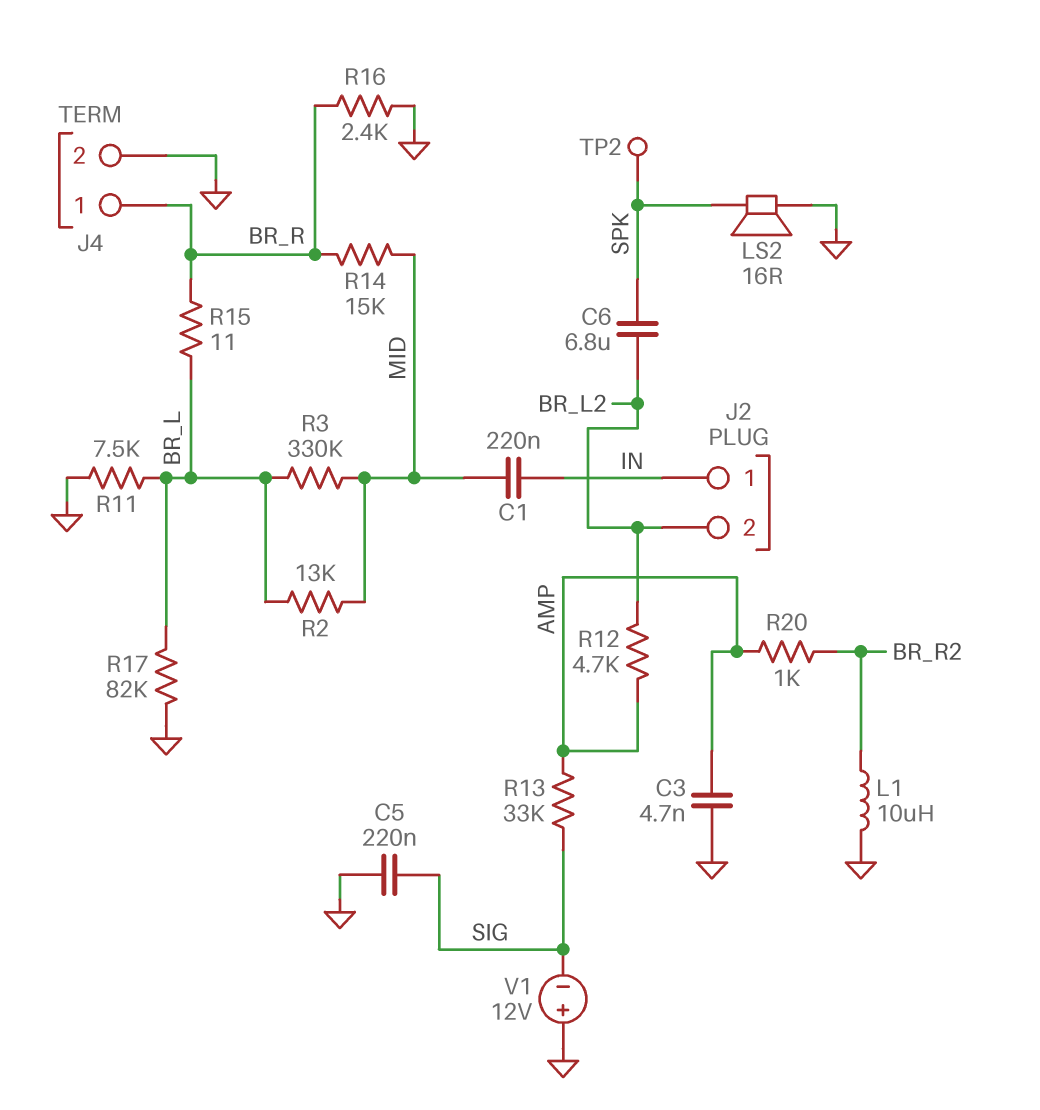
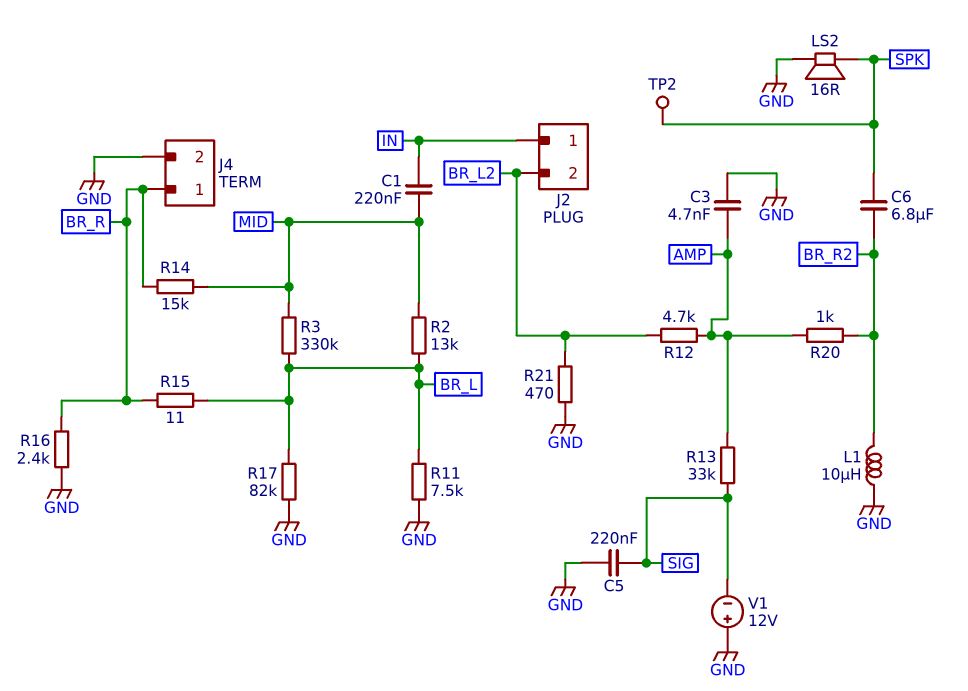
C6: 6.8uF (BR_L2, SPK) -> 6.8uF (BR_R2, SPK)
R21: none -> 470 (BR_L2, GND)

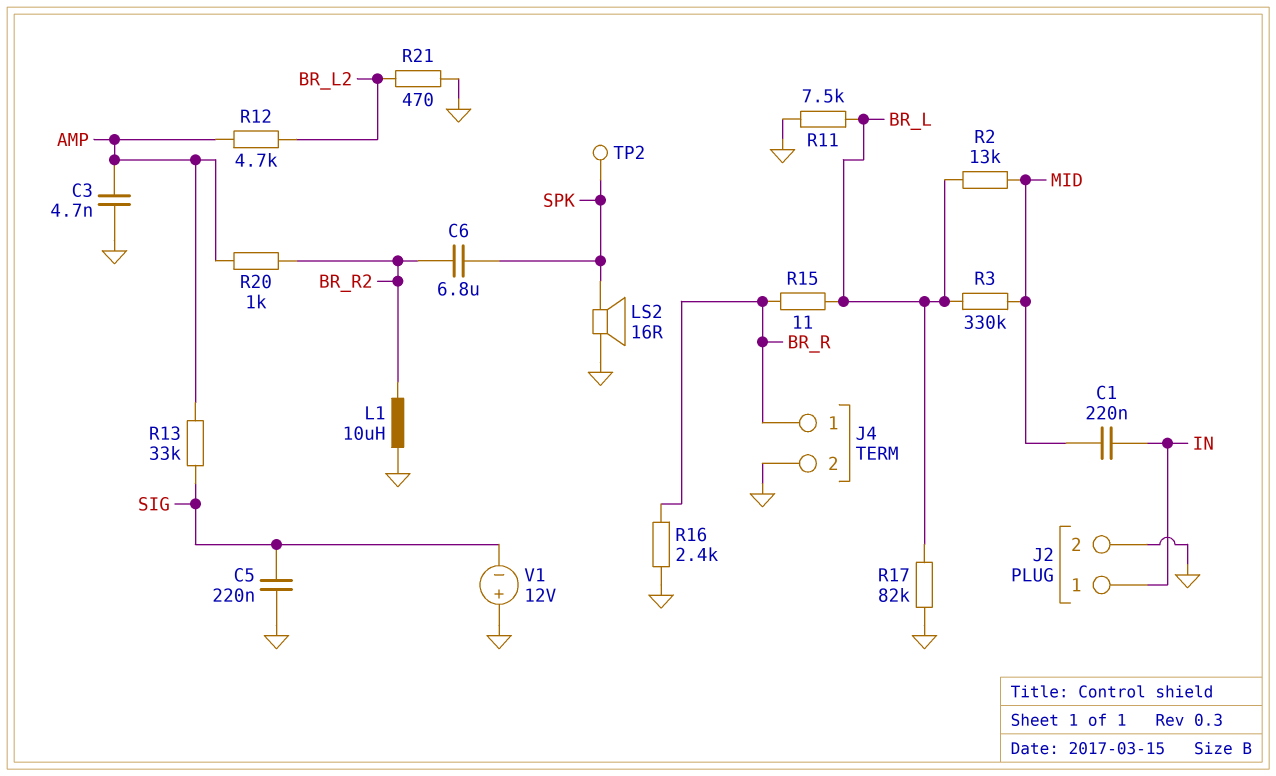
J2 pin 2: BR_L2 -> GND
R14: 15k (BR_R, MID) -> none

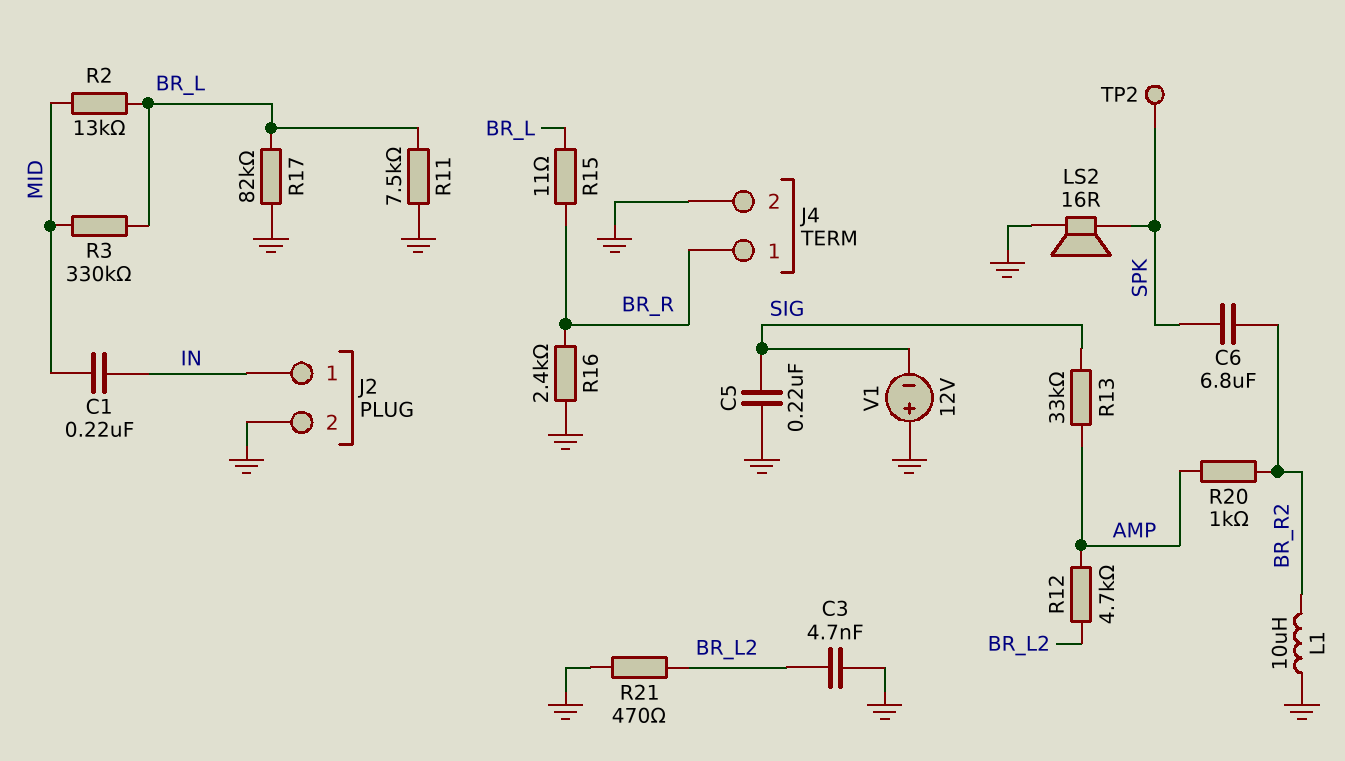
C3: 4.7nF (AMP, GND) -> 4.7nF (BR_L2, GND)

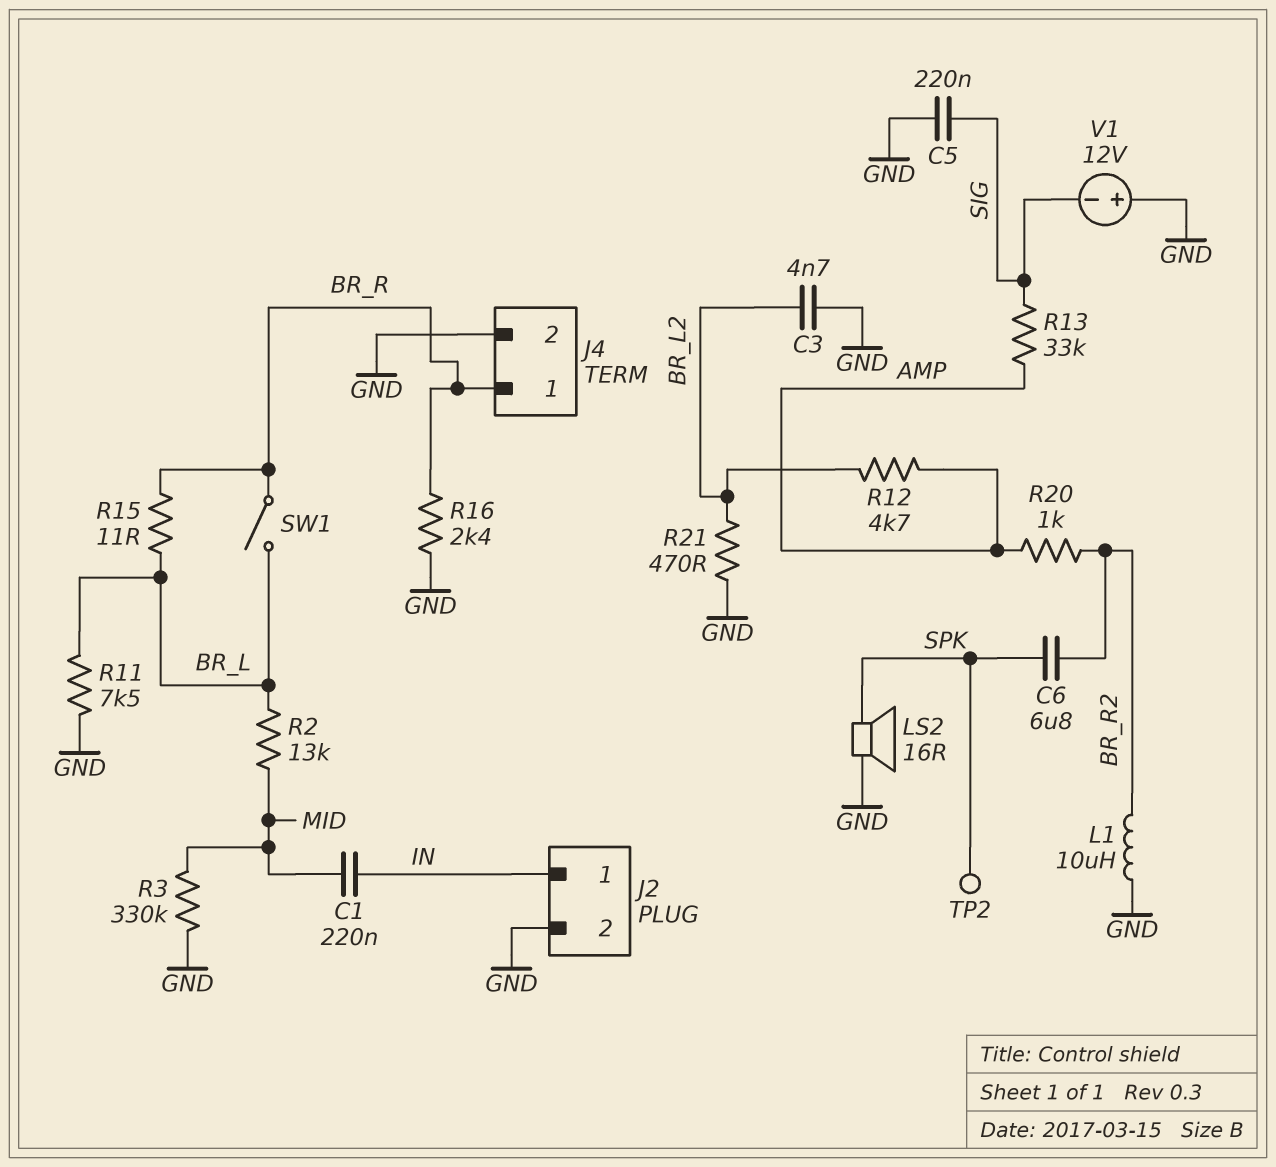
R3: 330k (BR_L, MID) -> 330k (GND, MID)
R17: 82k (BR_L, GND) -> none
SW1: none -> switch (BR_L, BR_R)

